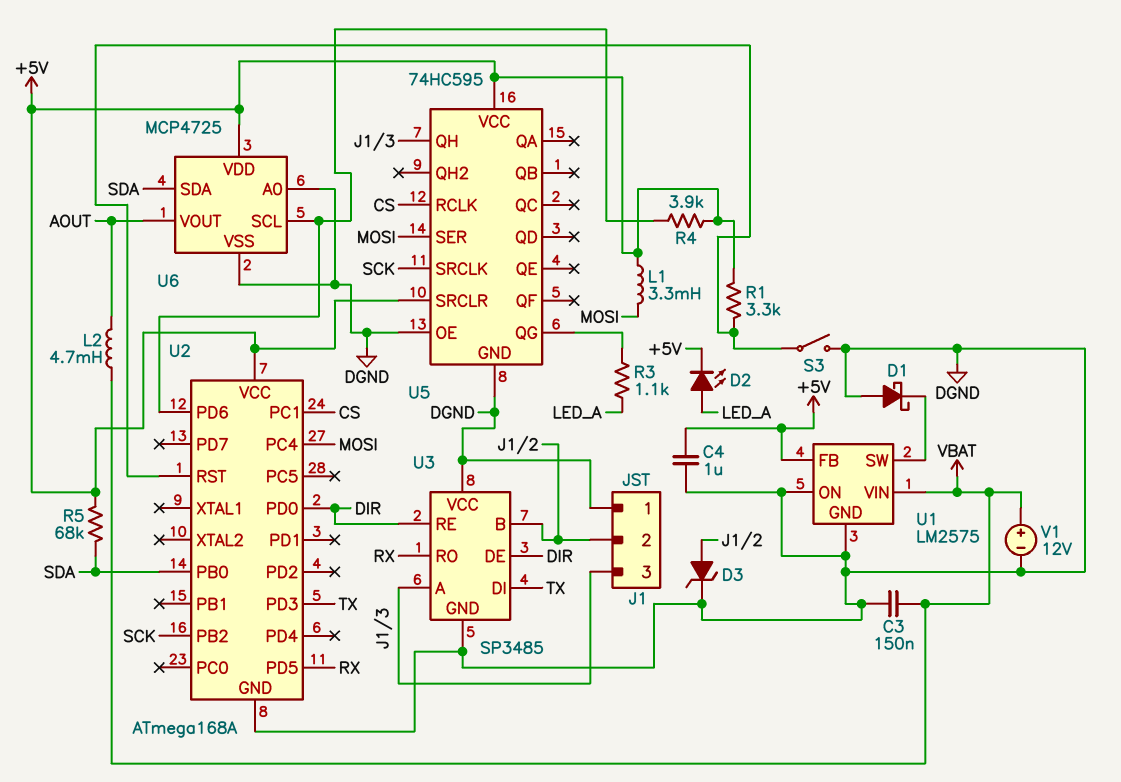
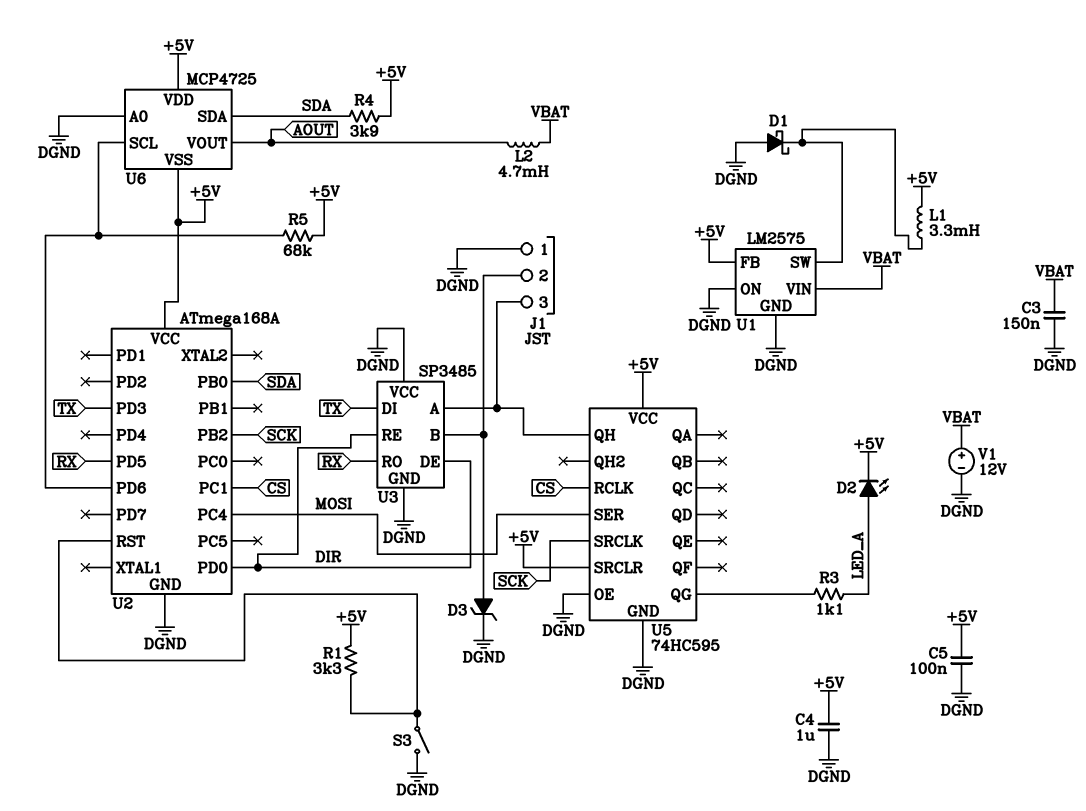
C5: none -> 100nF (+5V, DGND)
L1: 3.3mH (+5V, MOSI) -> 3.3mH (+5V, U1/SW)
R4: 3.9k (+5V, U2/PD6) -> 3.9k (+5V, SDA)
R5: 68k (+5V, SDA) -> 68k (+5V, U2/PD6)
U6 pin VSS: DGND -> +5V

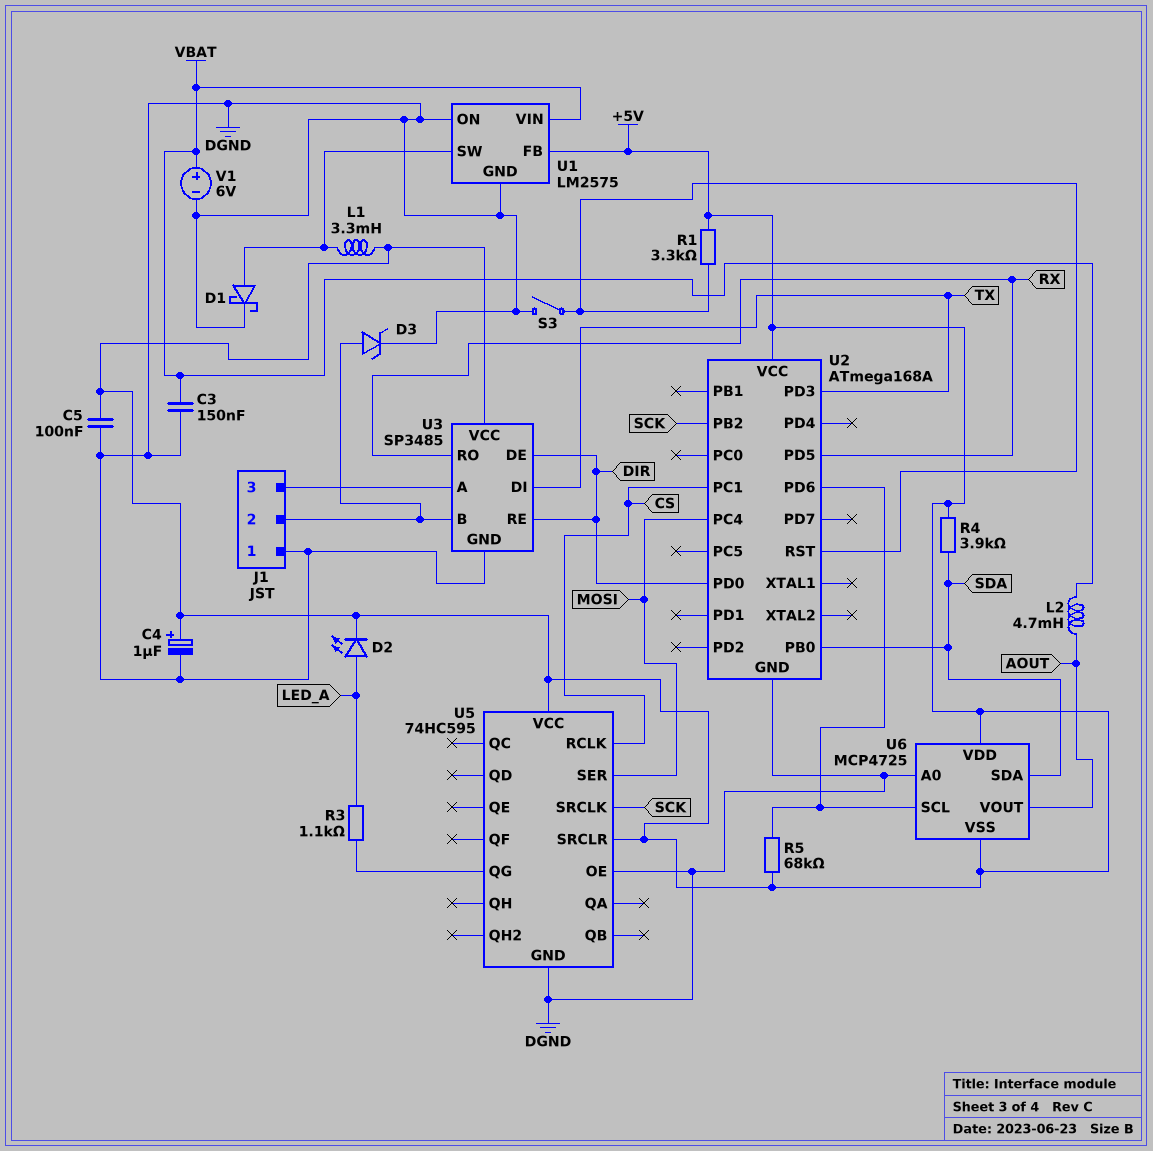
C4: 1uF (+5V, DGND) -> 1uF (plus +5V, minus DGND)
D1: schottky (A DGND, K U1/SW) -> schottky (A U1/SW, K DGND)
U3 pin VCC: DGND -> +5V
U5 pin QH: J1/3 -> none
V1: 12V (plus VBAT, minus DGND) -> 6V (plus VBAT, minus DGND)

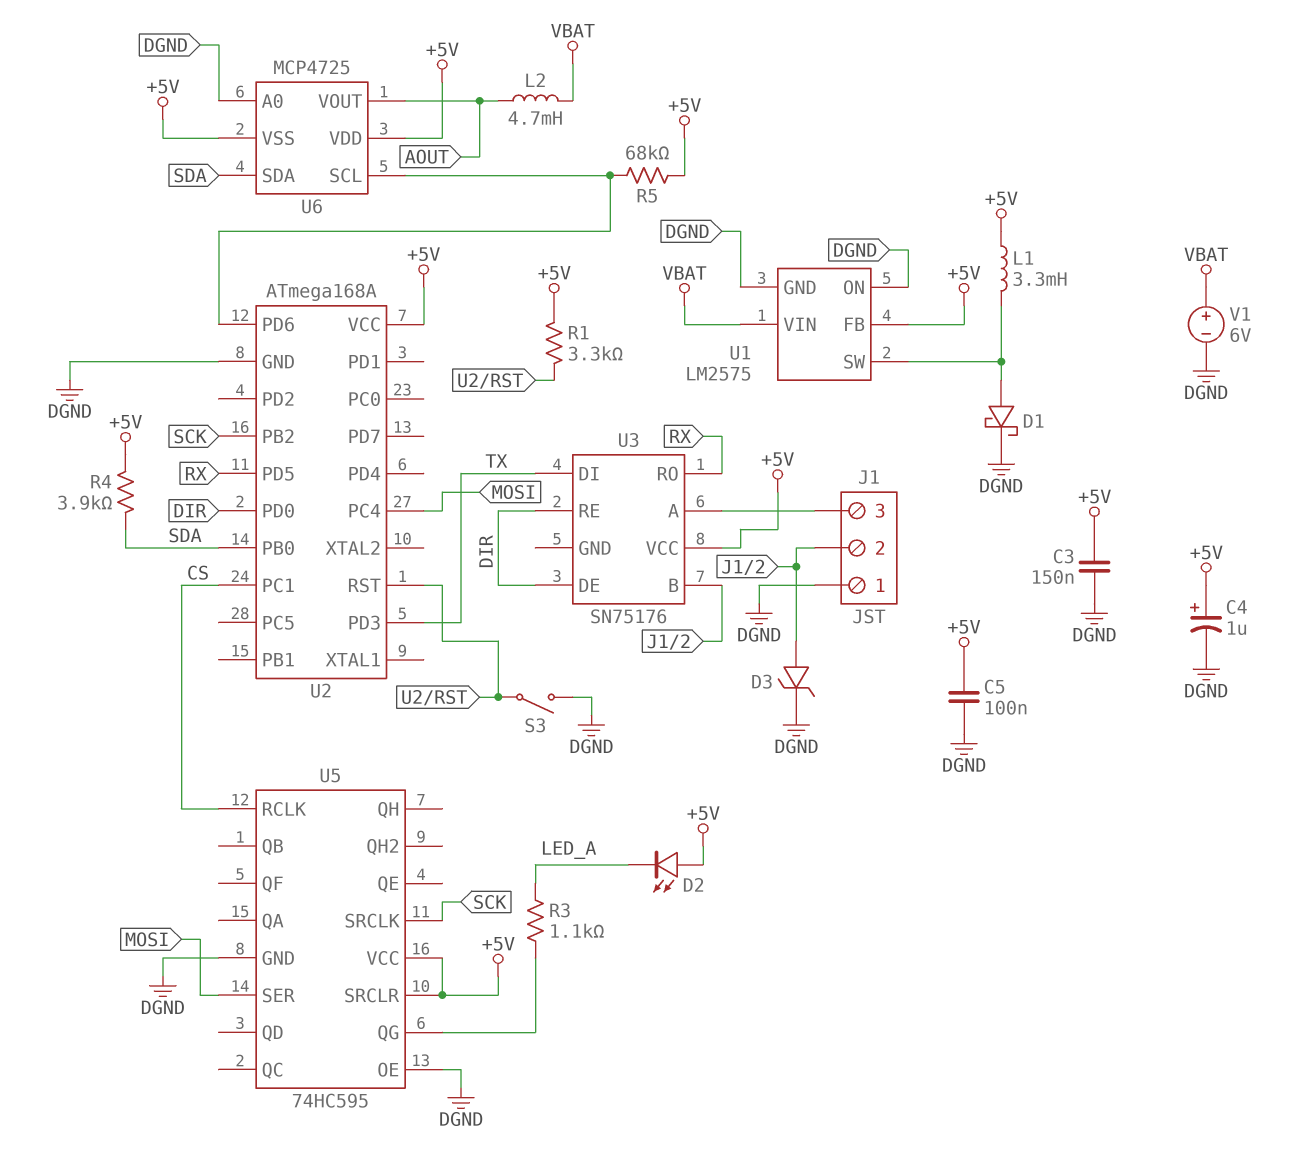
C3: 150nF (DGND, VBAT) -> 150nF (+5V, DGND)
D2: LED (A LED_A, K +5V) -> LED (A +5V, K LED_A)
U3: SP3485 -> SN75176
U3 pin GND: DGND -> none

